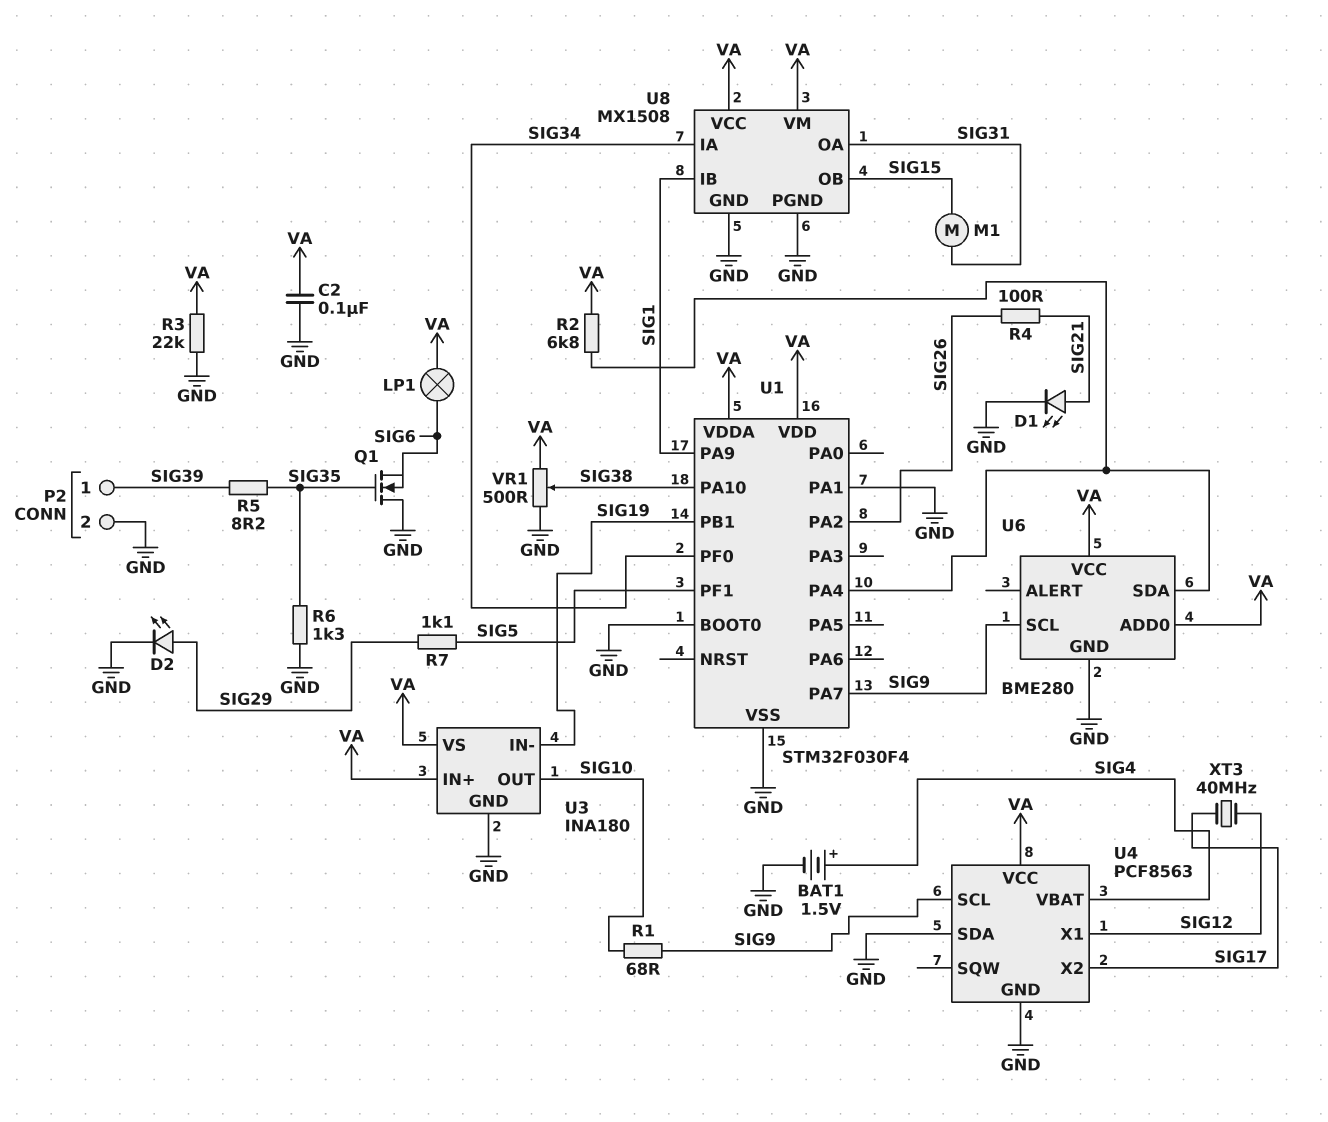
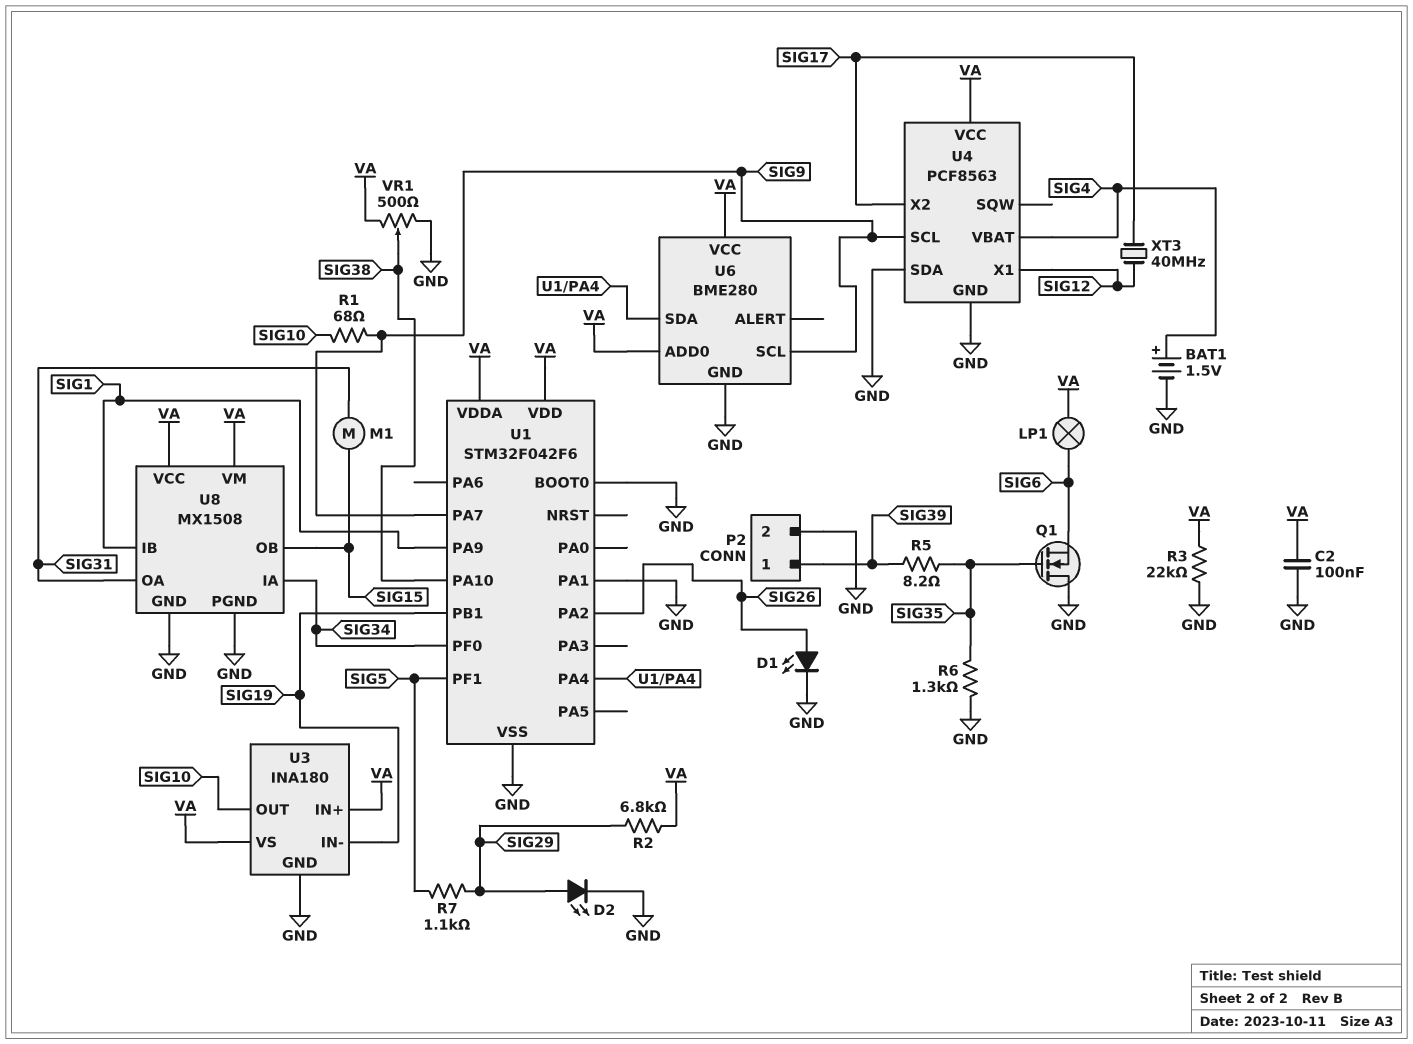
D1: LED (A SIG21, K GND) -> LED (A SIG26, K GND)
R2: 6.8k (U1/PA4, VA) -> 6.8k (SIG29, VA)
R4: 100 (SIG21, SIG26) -> none
U1: STM32F030F4 -> STM32F042F6

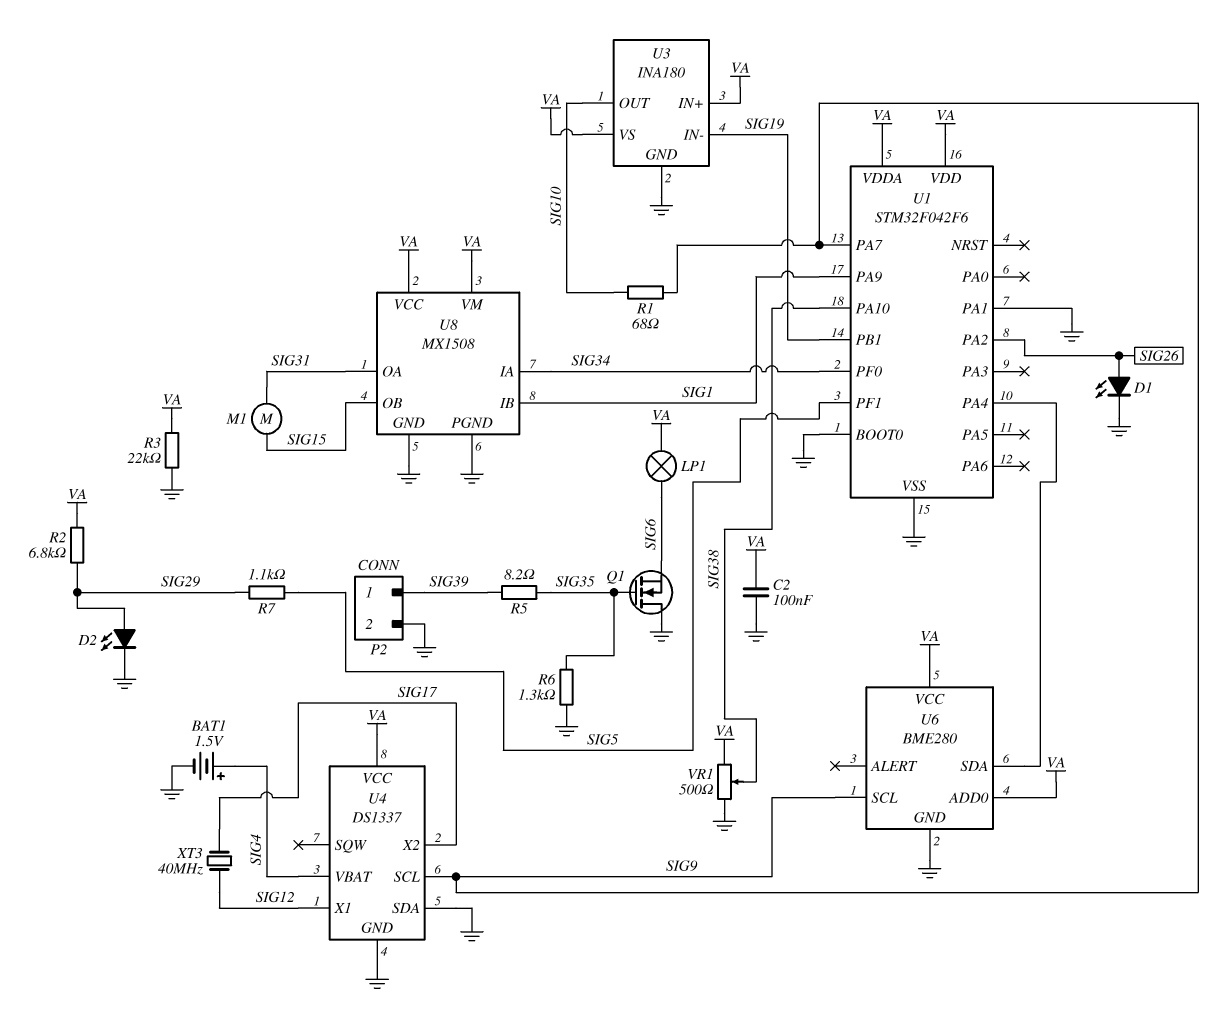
U4: PCF8563 -> DS1337

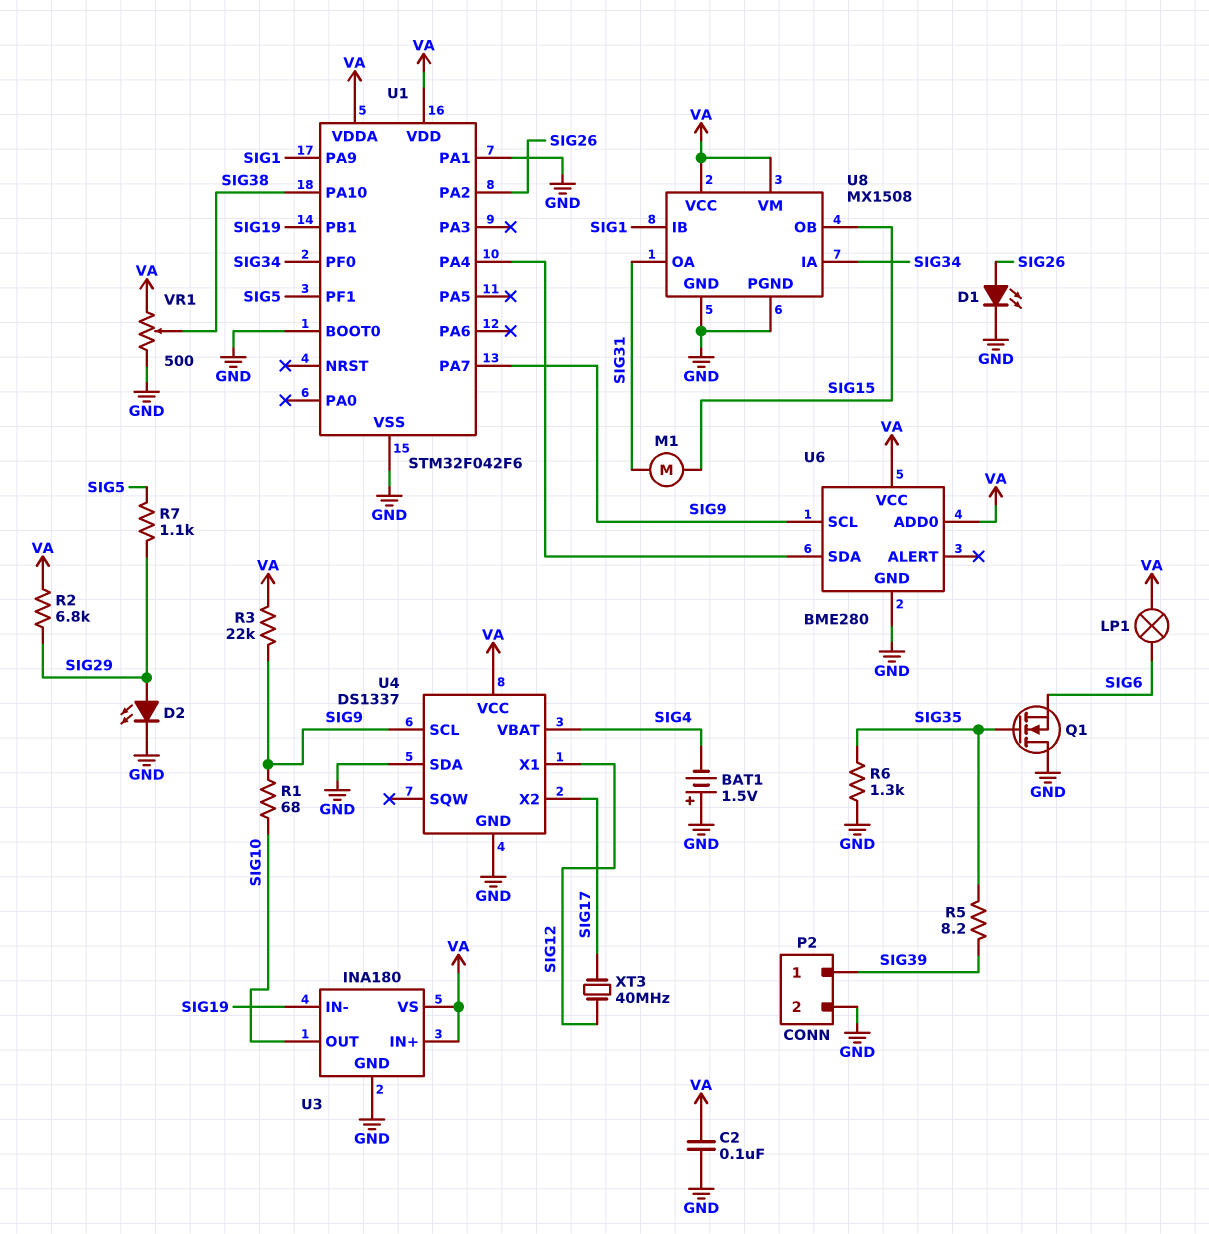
BAT1: 1.5V (plus SIG4, minus GND) -> 1.5V (plus GND, minus SIG4)
R3: 22k (GND, VA) -> 22k (SIG9, VA)

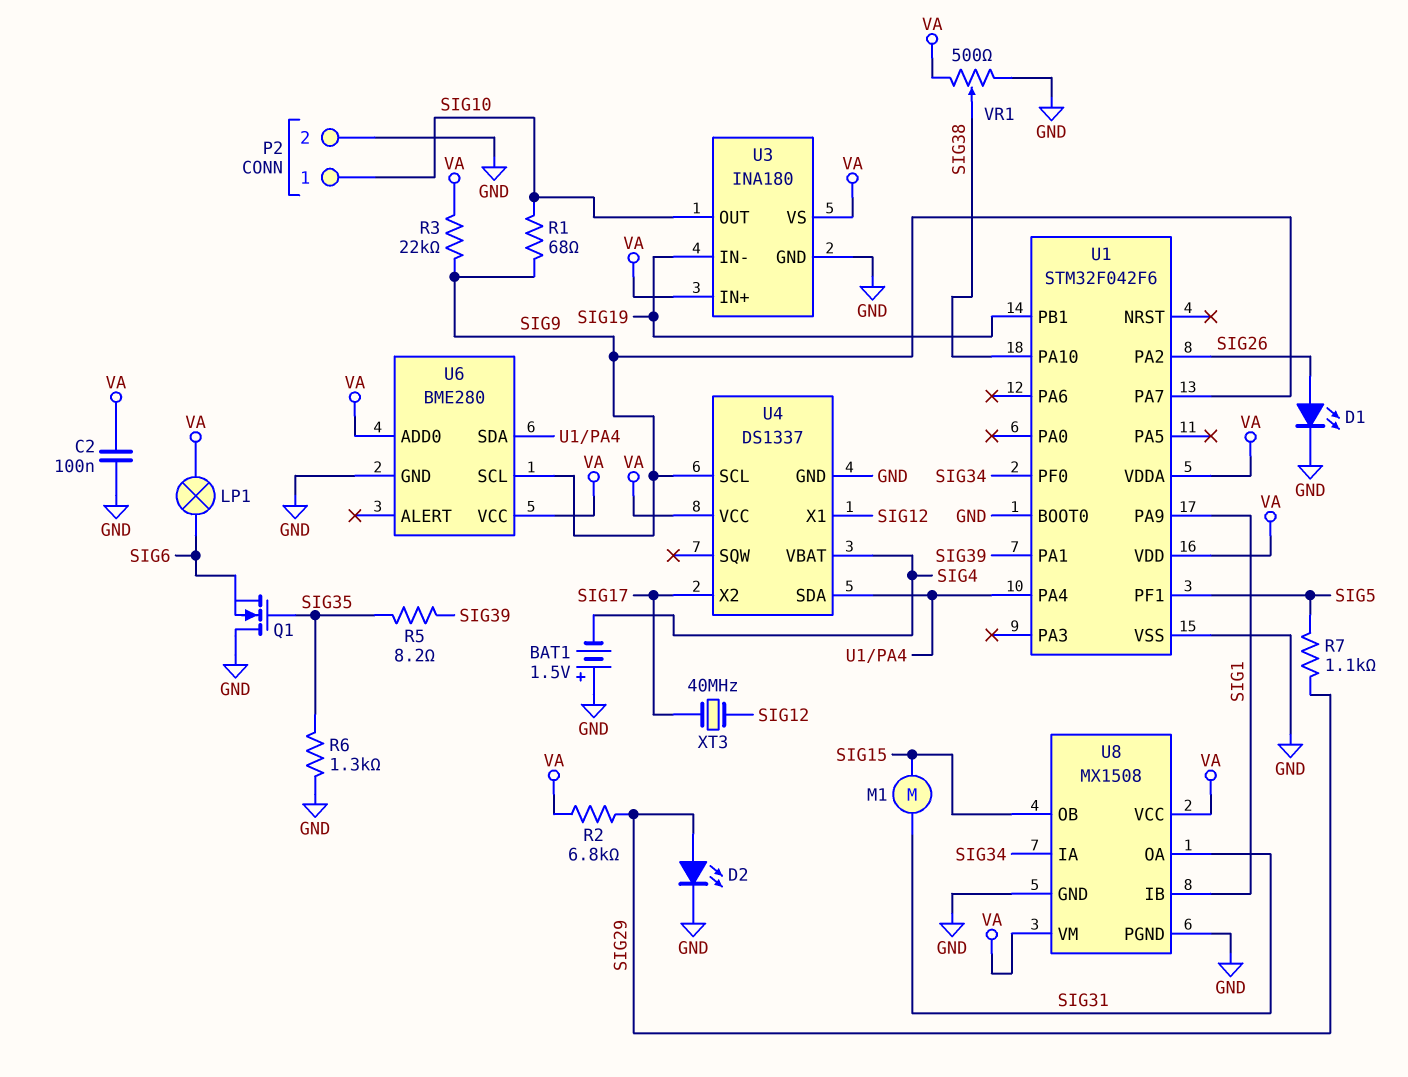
P2 pin 1: SIG39 -> SIG10
U1 pin PA1: GND -> SIG39
U4 pin SDA: GND -> U1/PA4

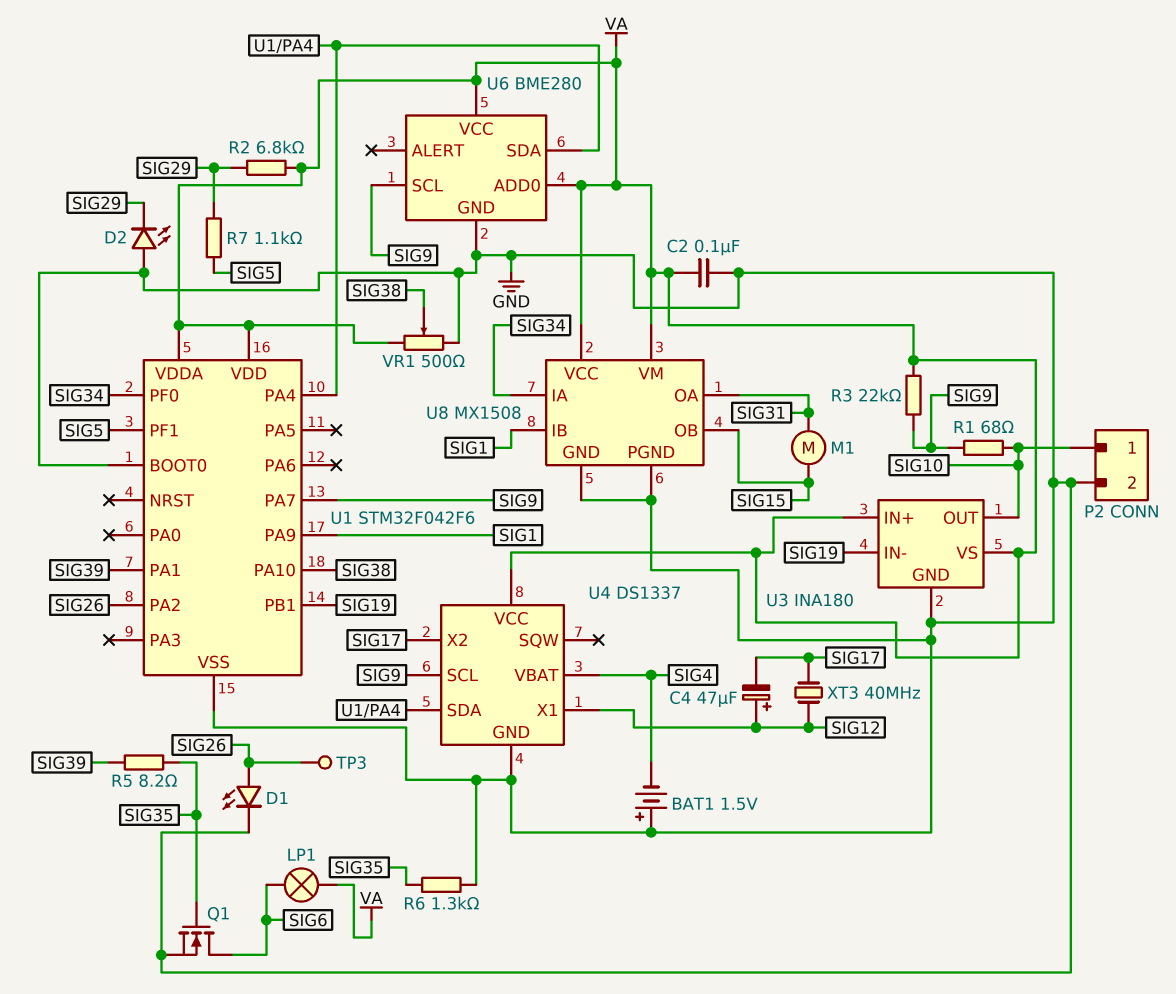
C4: none -> 47uF (plus SIG12, minus SIG17)
D2: LED (A SIG29, K GND) -> LED (A GND, K SIG29)
Q1: NMOS (G SIG35, D GND, S SIG6) -> NMOS (G SIG35, D SIG6, S GND)
TP3: none -> test point (SIG26)

